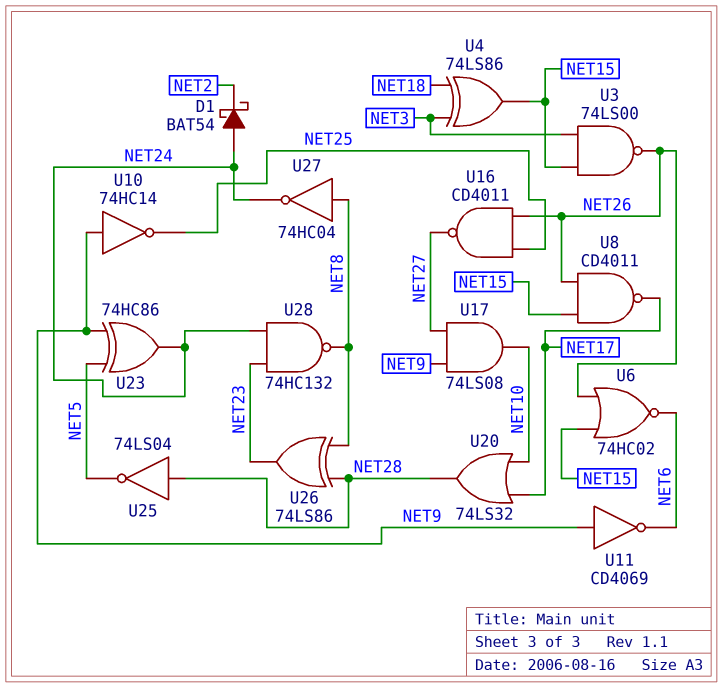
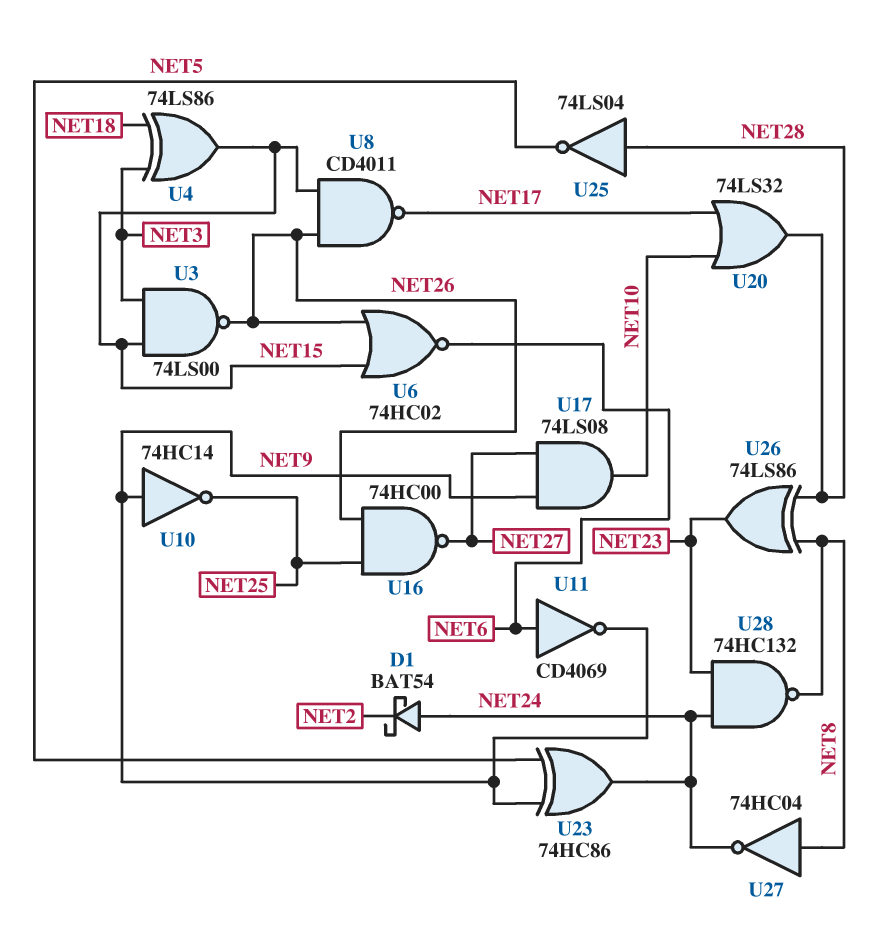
U11: NOT CD4069 (in NET9, out NET6) -> NOT CD4069 (in NET6, out NET9)
U16: NAND CD4011 (in NET25, in NET26, out NET27) -> NAND 74HC00 (in NET25, in NET26, out NET27)

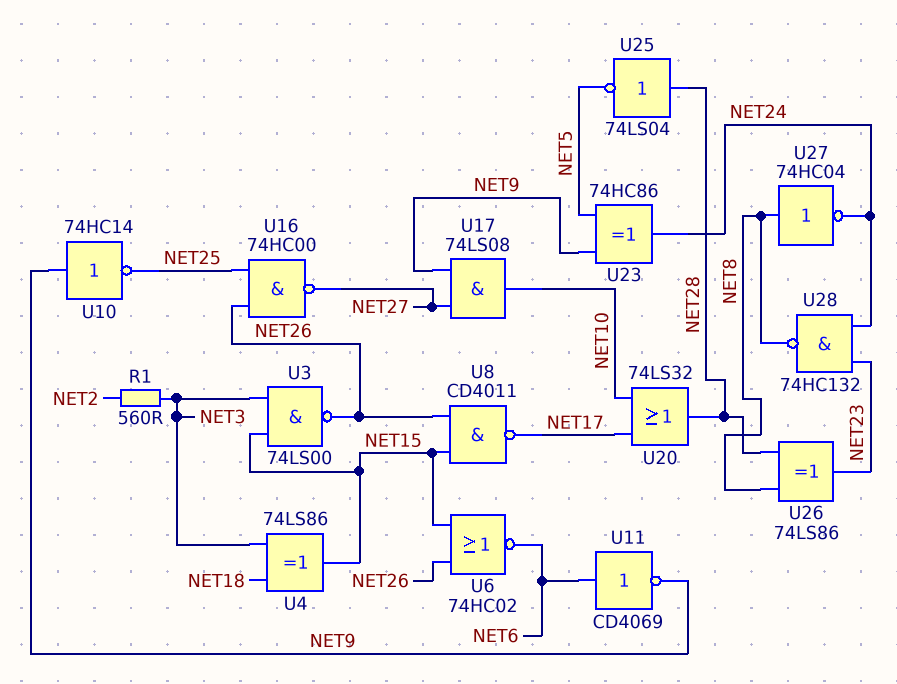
D1: schottky BAT54 (A NET24, K NET2) -> none
R1: none -> 560 (NET2, NET3)

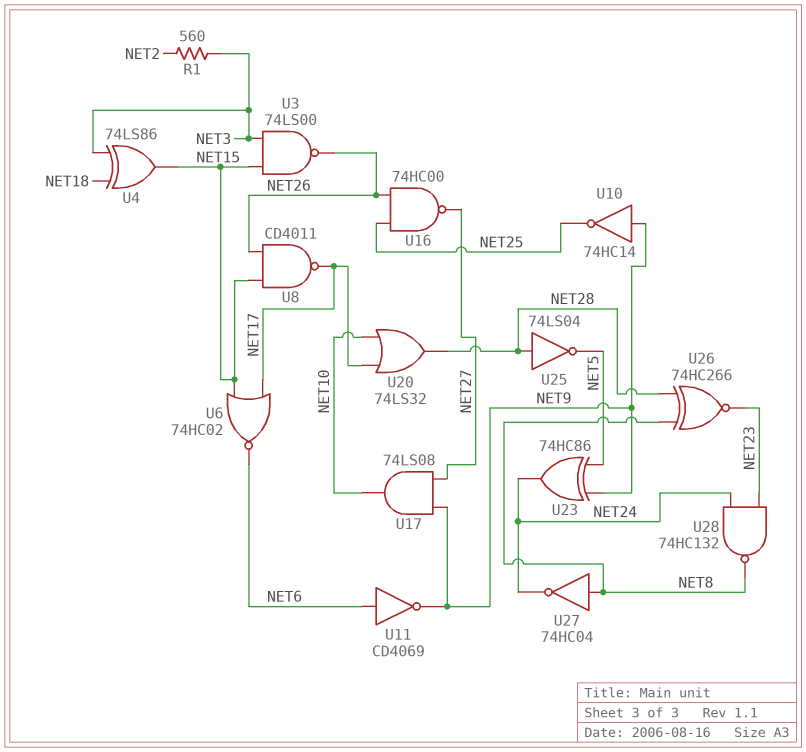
U6: NOR 74HC02 (in NET15, in NET26, out NET6) -> NOR 74HC02 (in NET15, in NET17, out NET6)
U26: XOR 74LS86 (in NET8, in NET28, out NET23) -> XNOR 74HC266 (in NET8, in NET28, out NET23)

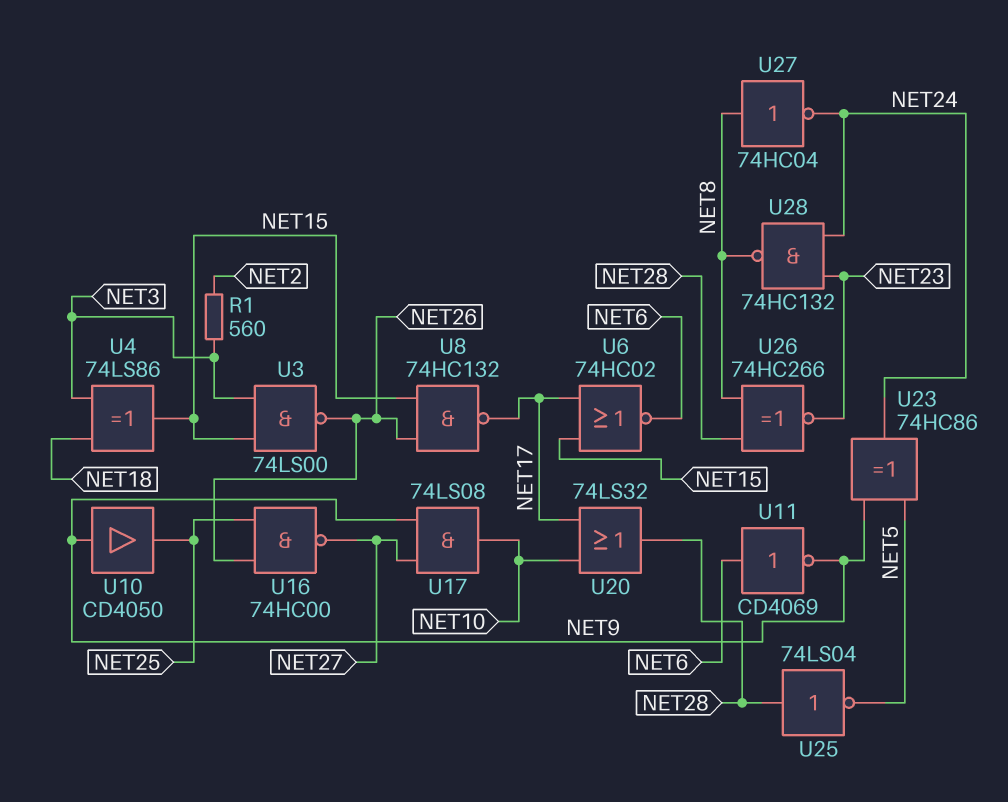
U8: NAND CD4011 (in NET15, in NET26, out NET17) -> NAND 74HC132 (in NET15, in NET26, out NET17)
U10: NOT 74HC14 (in NET9, out NET25) -> buffer CD4050 (in NET9, out NET25)

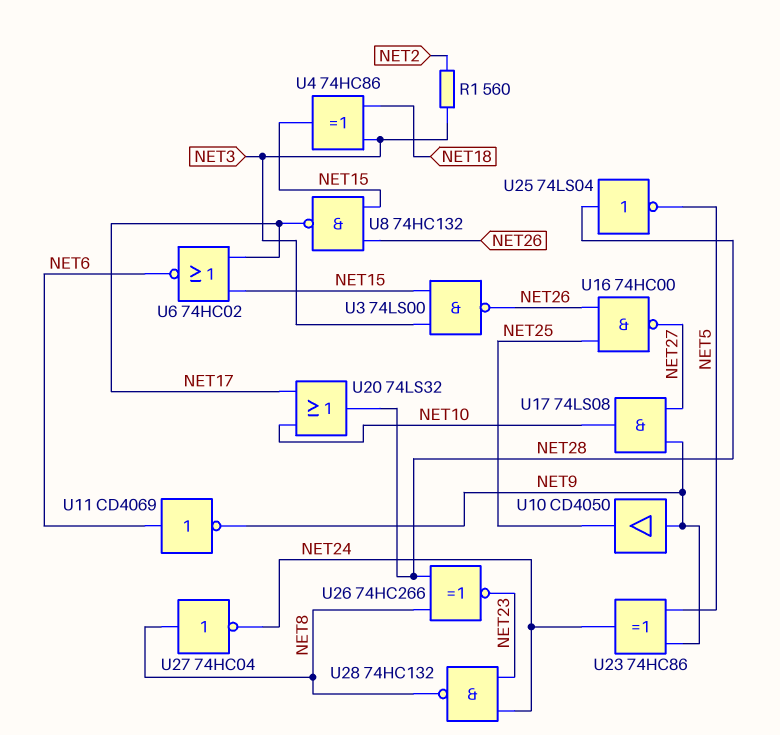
U4: XOR 74LS86 (in NET3, in NET18, out NET15) -> XOR 74HC86 (in NET3, in NET18, out NET15)

